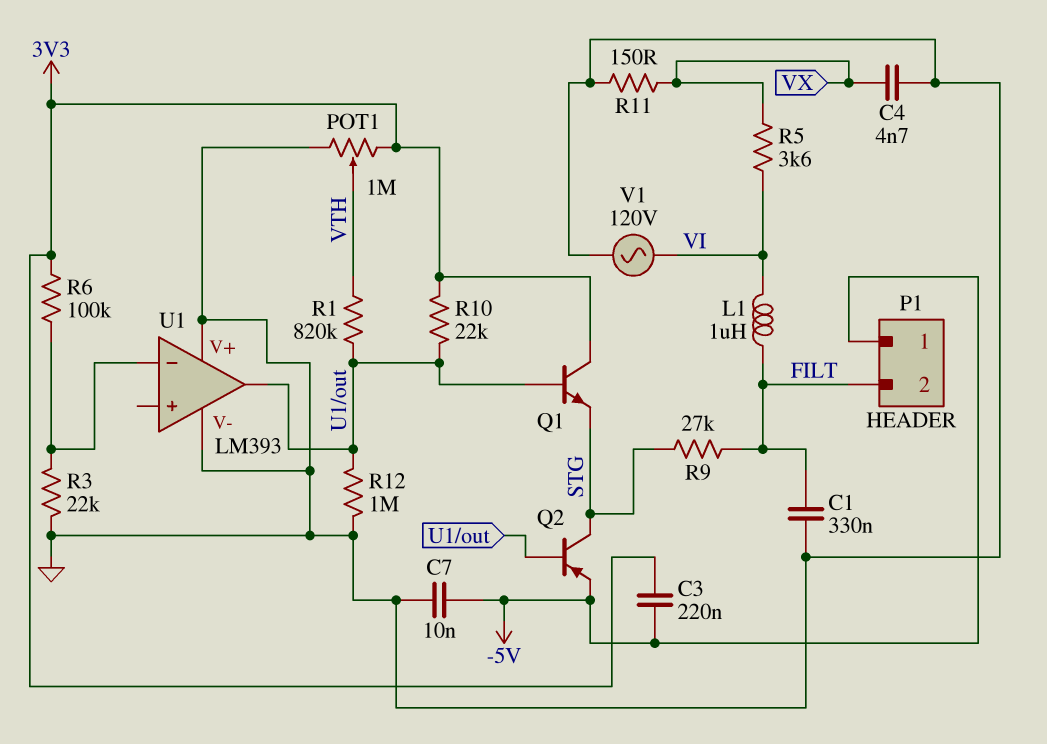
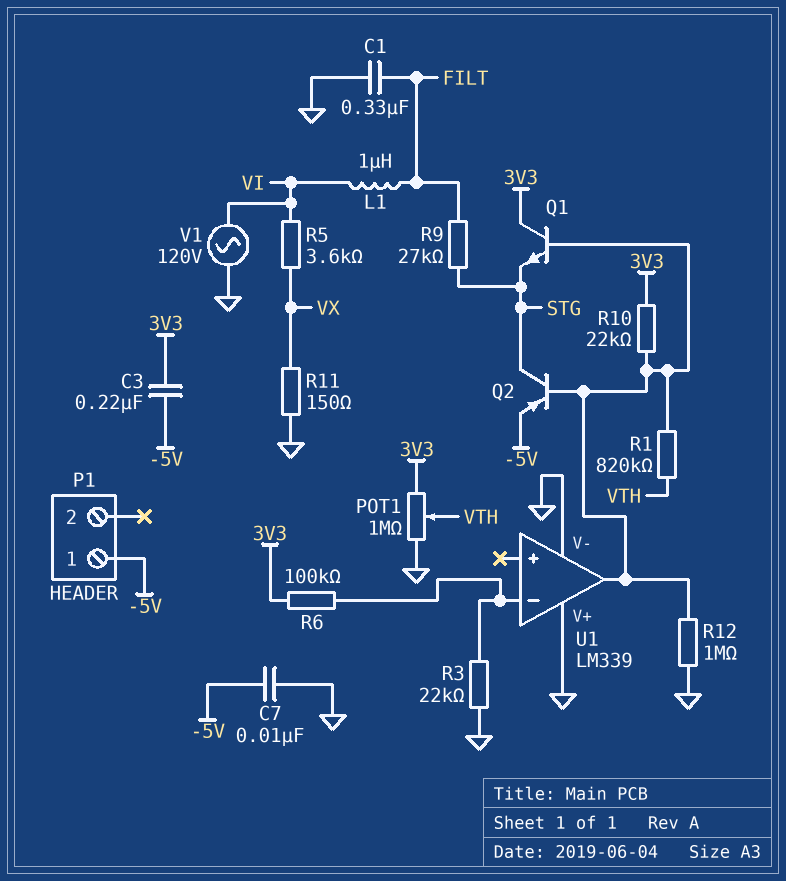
C4: 4.7nF (GND, VX) -> none
P1 pin 2: FILT -> none
U1: LM393 -> LM339

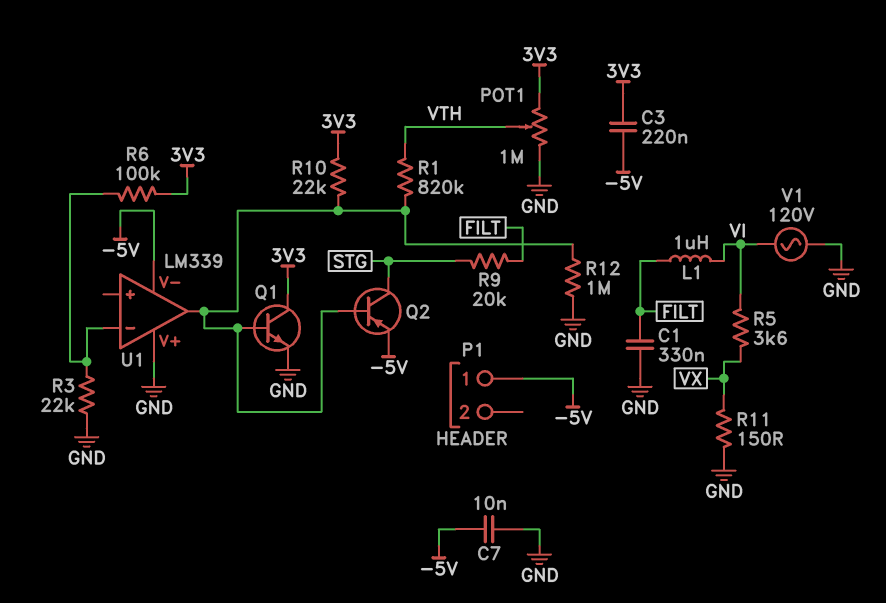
Q1: NPN (B U1/out, C 3V3, E STG) -> NPN (B U1/out, C 3V3, E GND)
R9: 27k (FILT, STG) -> 20k (FILT, STG)
U1 pin V-: GND -> -5V

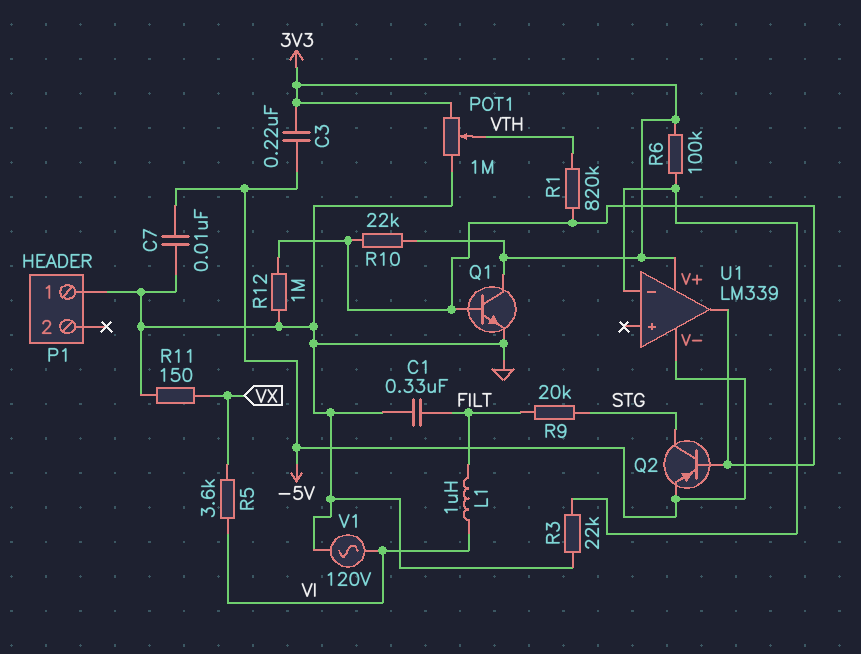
P1 pin 1: -5V -> GND
U1 pin V+: GND -> 3V3

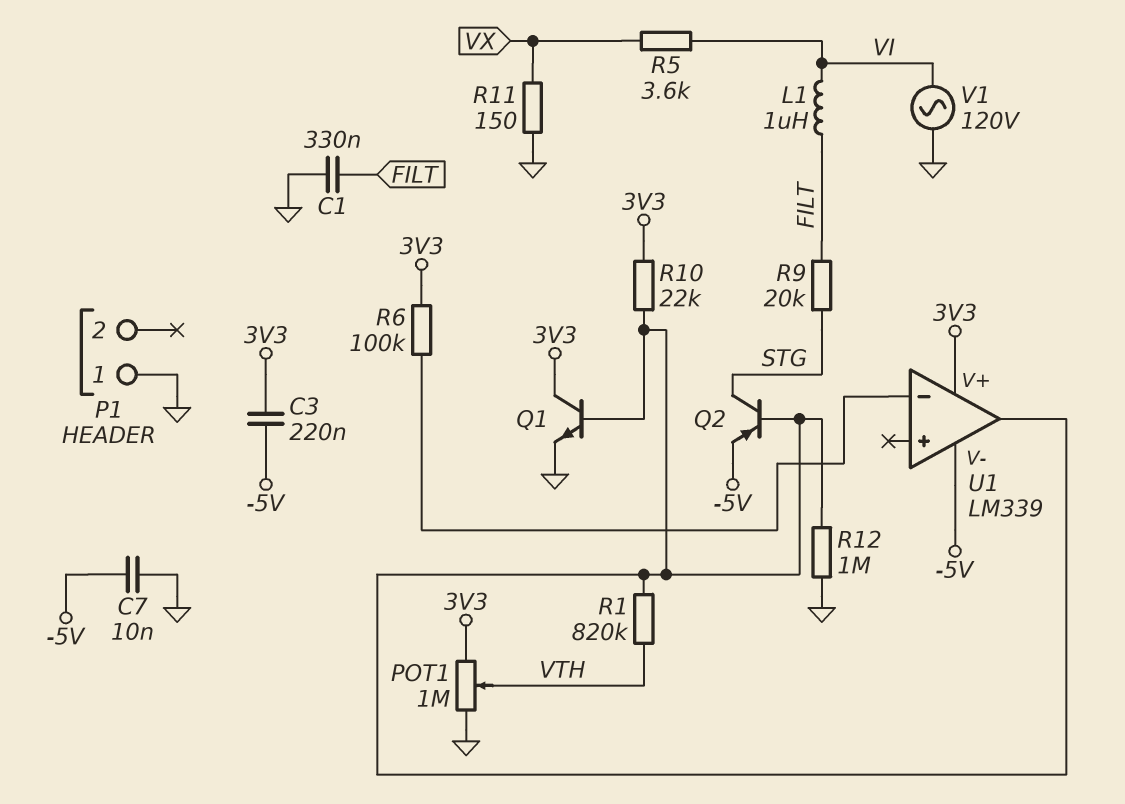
R3: 22k (GND, U1/in-) -> none

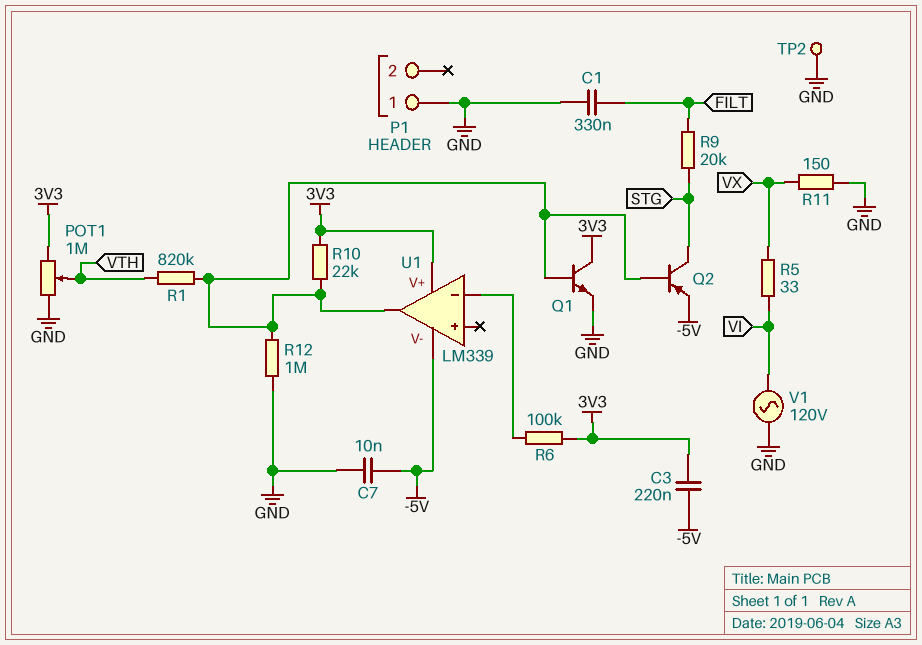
L1: 1uH (FILT, VI) -> none
R5: 3.6k (VI, VX) -> 33 (VI, VX)
TP2: none -> test point (GND)

